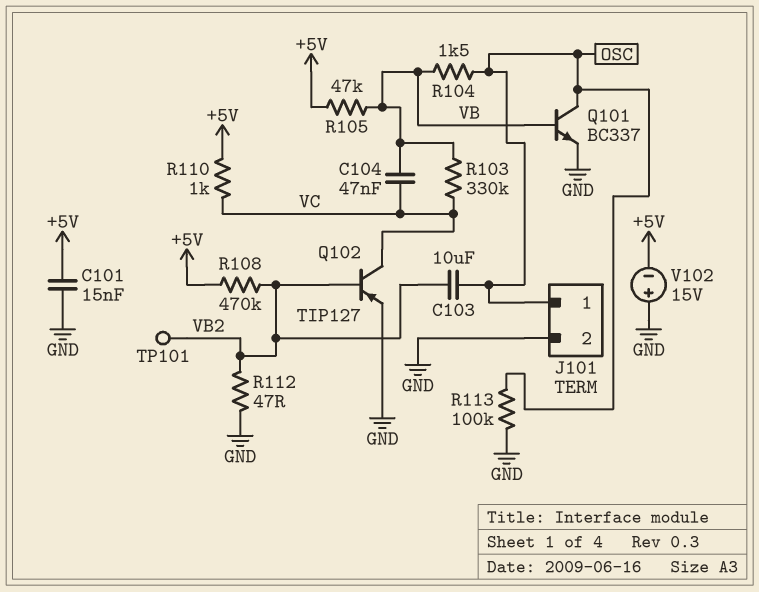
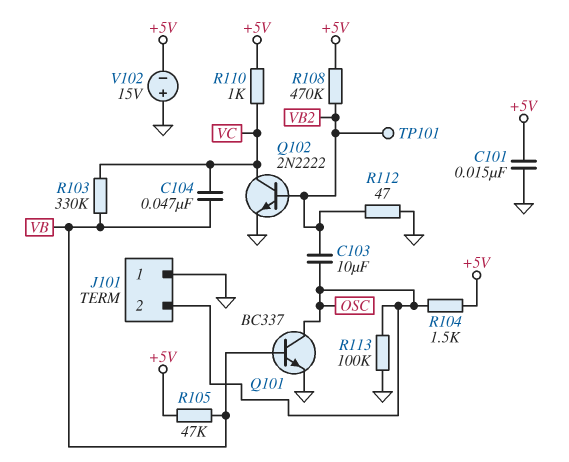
J101 pin 1: OSC -> GND
J101 pin 2: GND -> OSC
Q102: PNP TIP127 (B VB2, C VC, E GND) -> NPN 2N2222 (B VB2, C VC, E GND)
R104: 1.5k (OSC, VB) -> 1.5k (+5V, OSC)

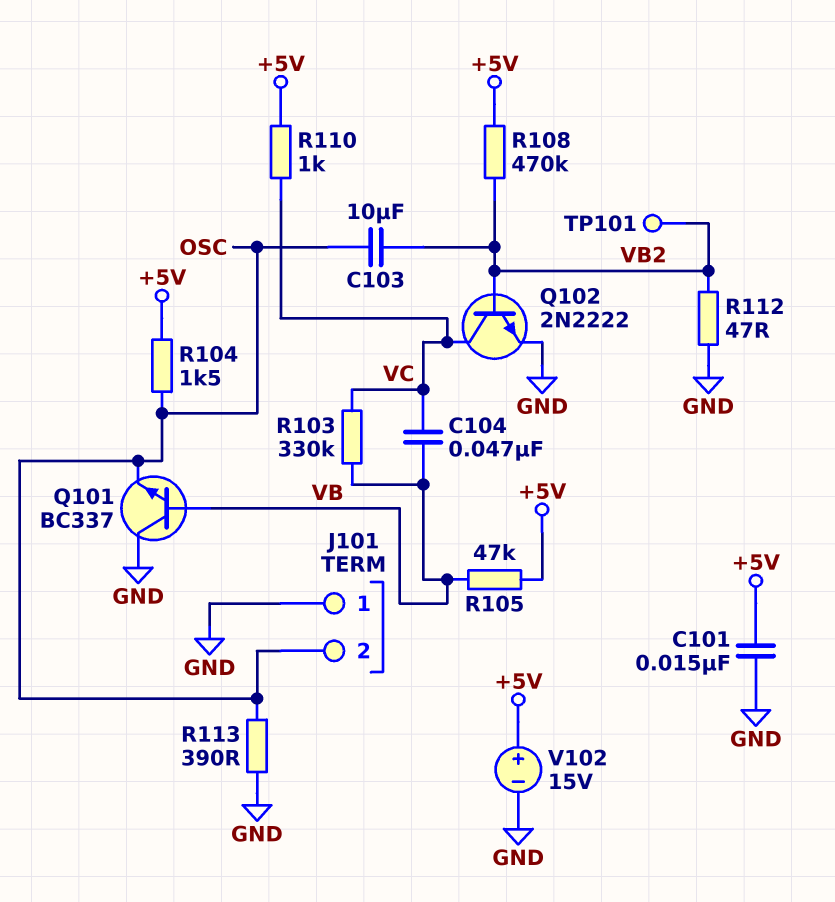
Q101: NPN BC337 (B VB, C OSC, E GND) -> NPN BC337 (B VB, C GND, E OSC)
R113: 100k (GND, OSC) -> 390 (GND, OSC)
V102: 15V (plus GND, minus +5V) -> 15V (plus +5V, minus GND)

